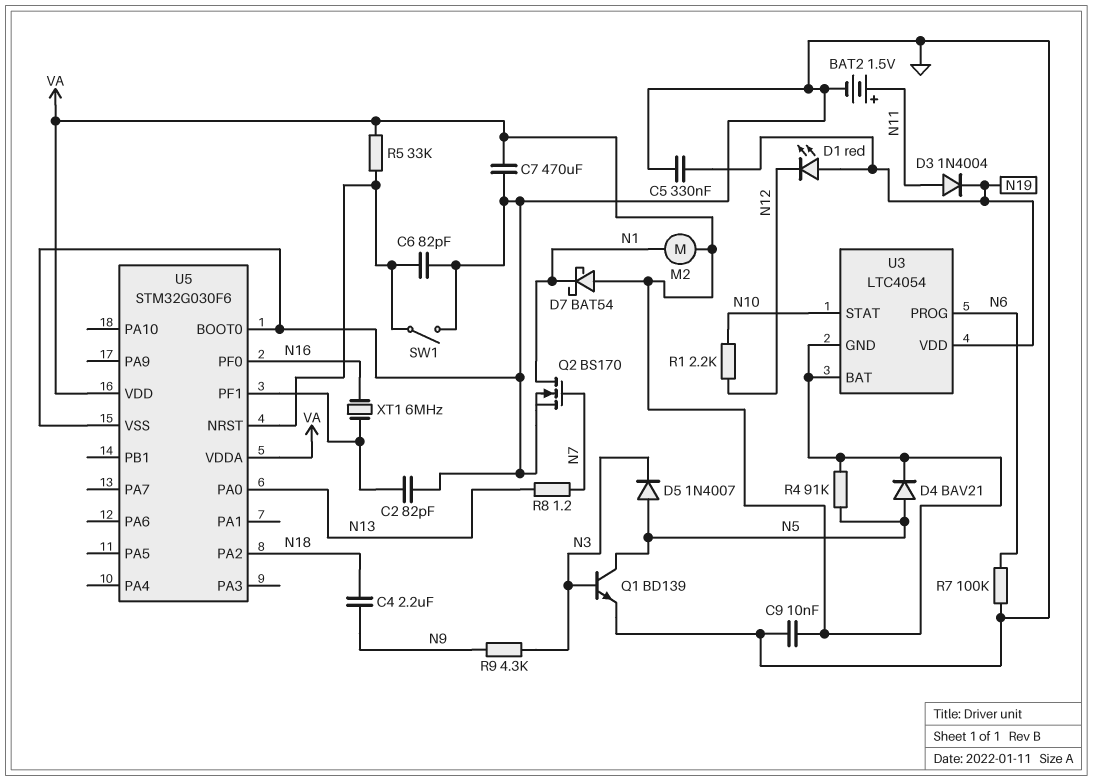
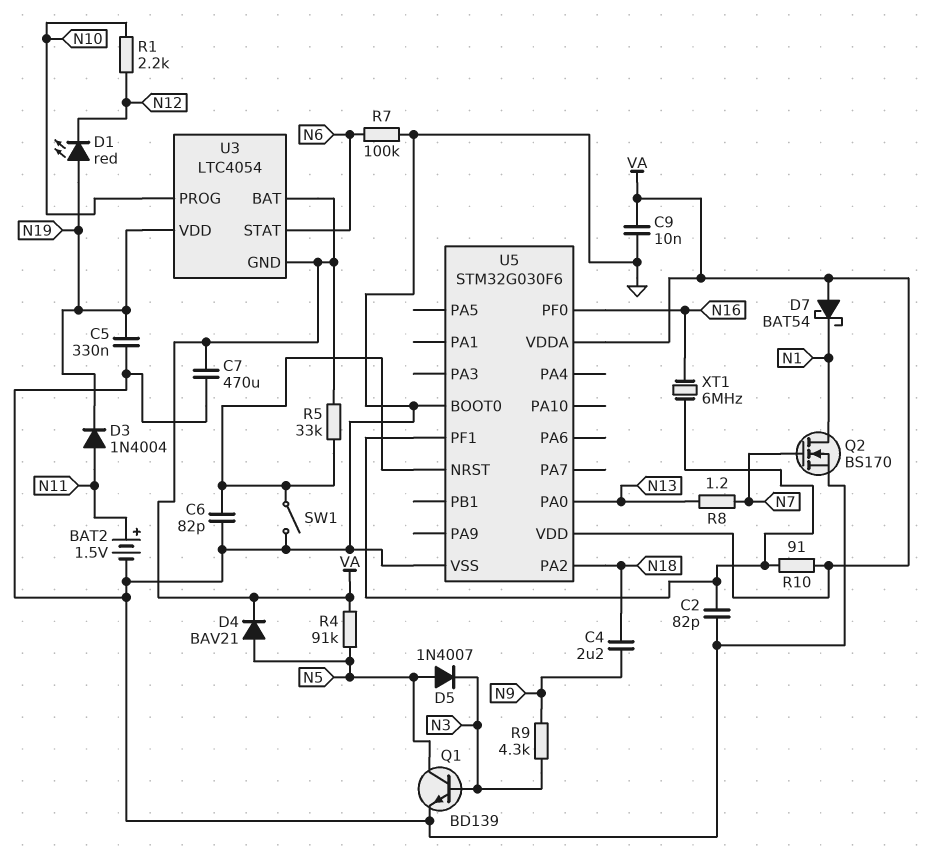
M2: motor (N1, VA) -> none
R10: none -> 91 (U5/PF1, VA)
U3 pin PROG: N6 -> N10
U3 pin STAT: N10 -> N6

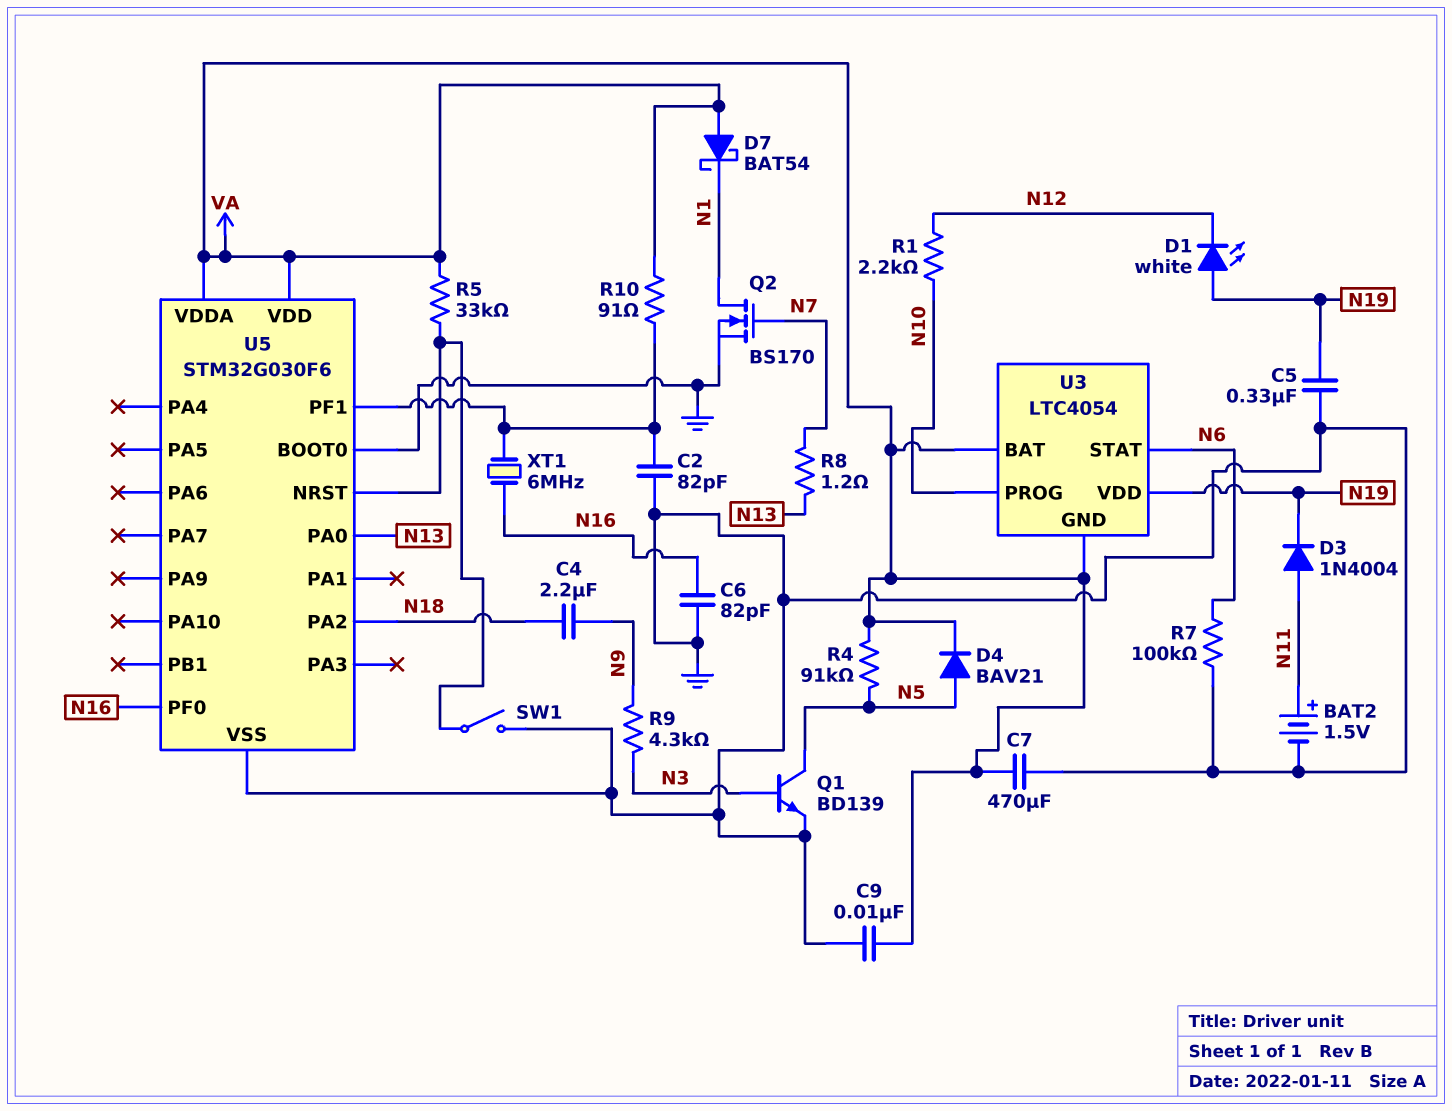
C6: 82pF (GND, U5/NRST) -> 82pF (GND, N16)
D1: LED red (A N19, K N12) -> LED white (A N19, K N12)
D5: diode 1N4007 (A N5, K N3) -> none

